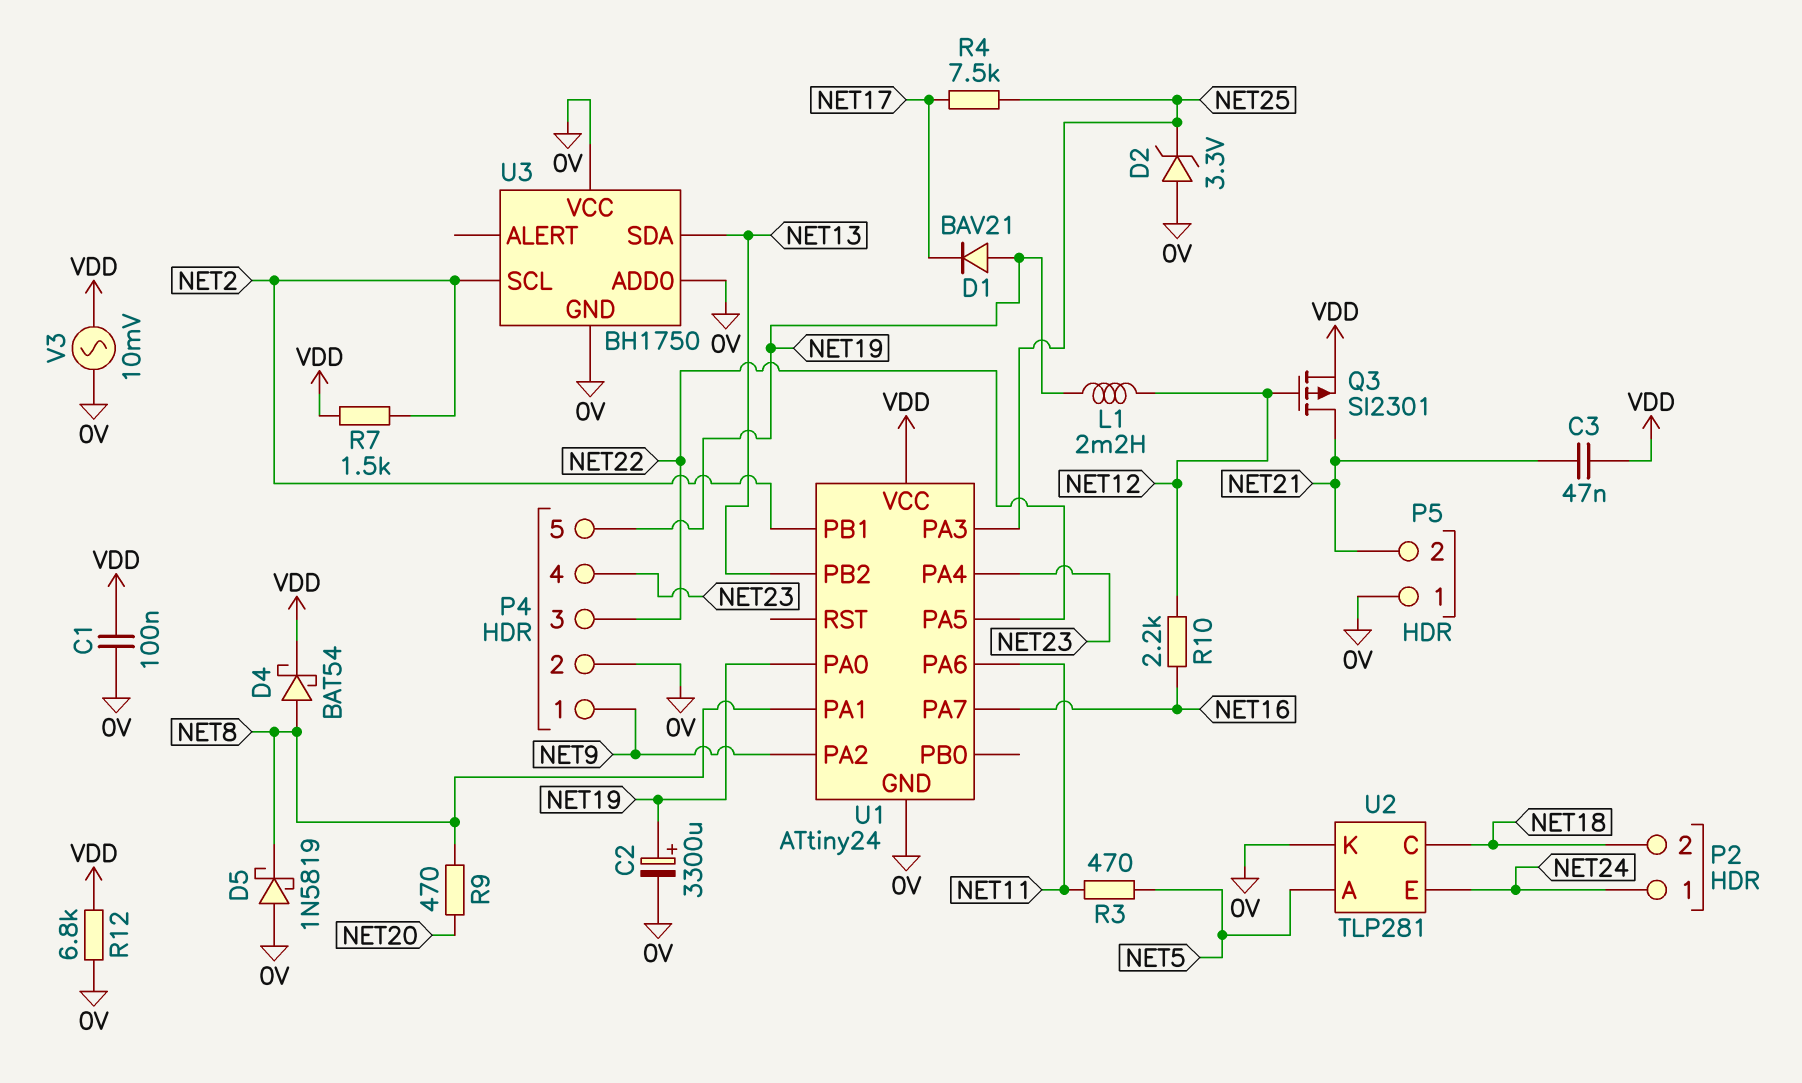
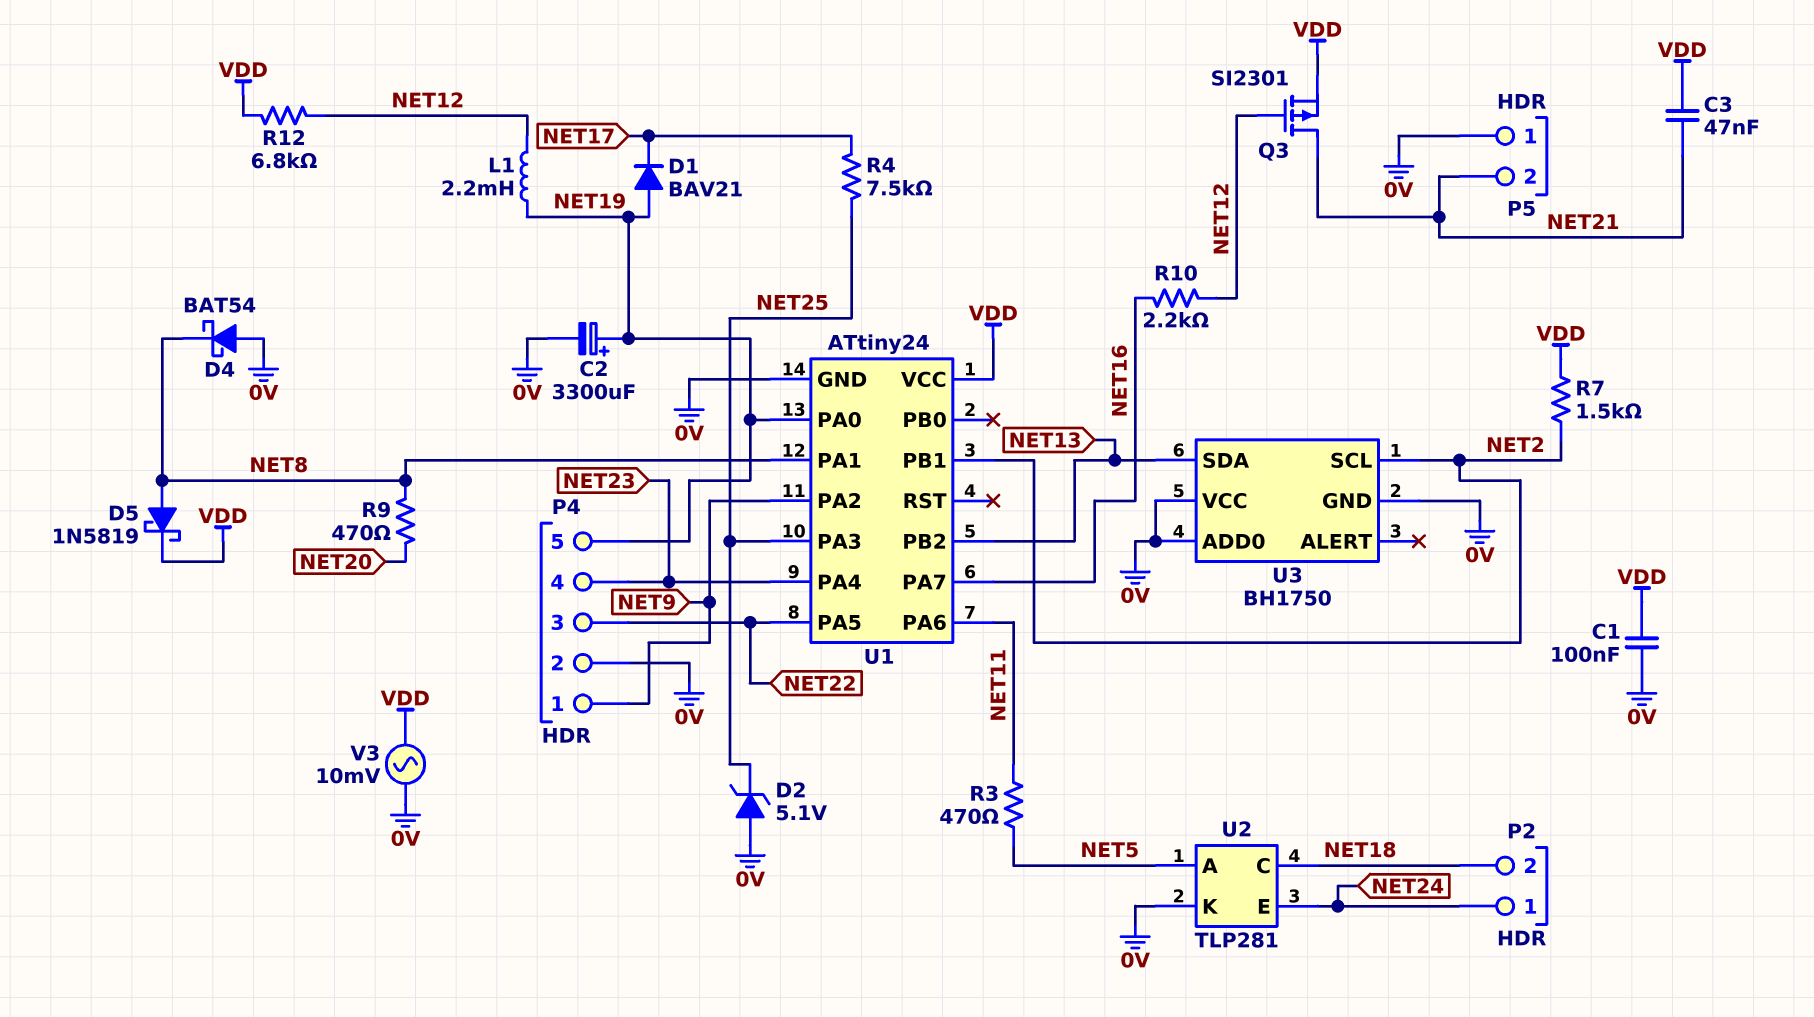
D2: zener 3.3V (A 0V, K NET25) -> zener 5.1V (A 0V, K NET25)
D4: schottky BAT54 (A NET8, K VDD) -> schottky BAT54 (A 0V, K NET8)
D5: schottky 1N5819 (A 0V, K NET8) -> schottky 1N5819 (A NET8, K VDD)
R12: 6.8k (0V, VDD) -> 6.8k (NET12, VDD)

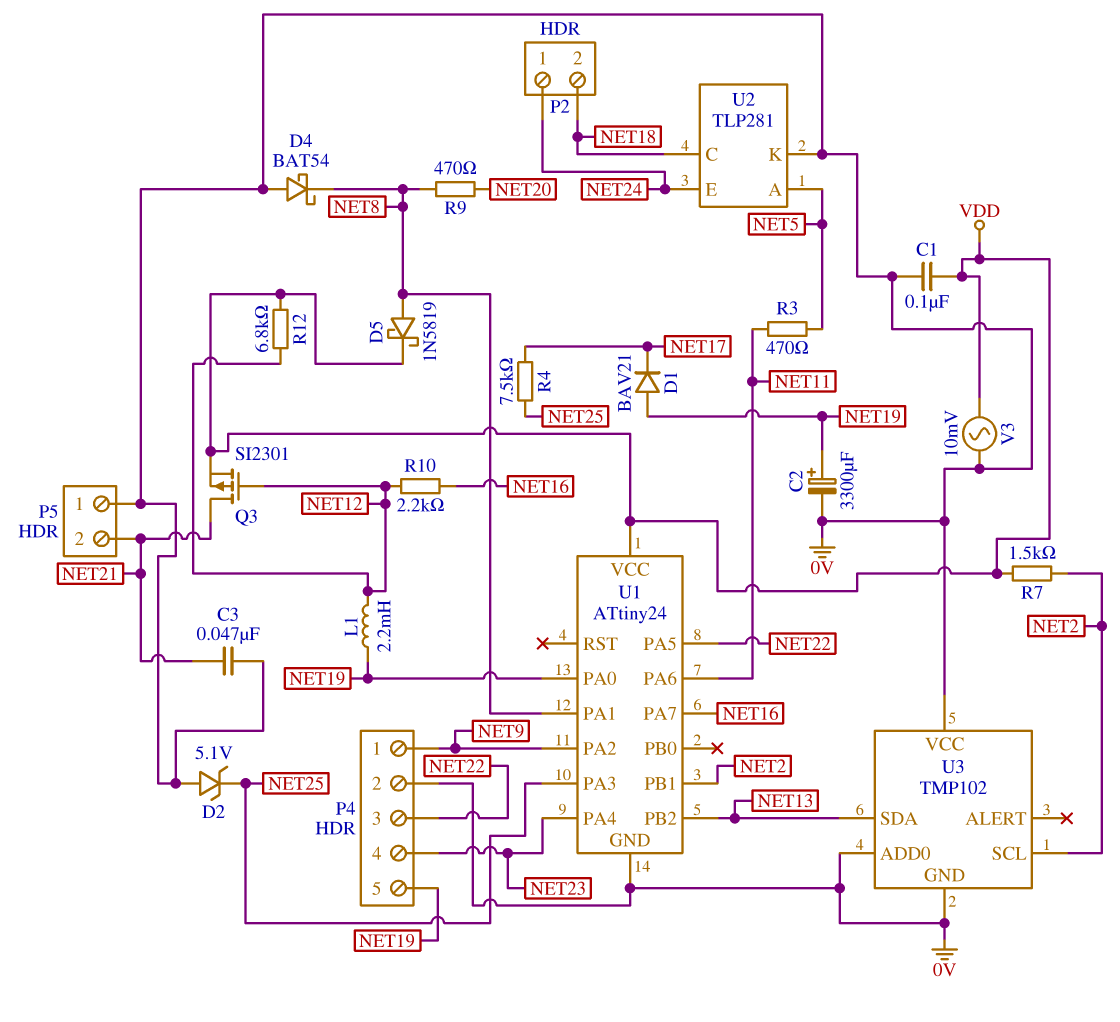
C3: 47nF (NET21, VDD) -> 47nF (0V, NET21)
U3: BH1750 -> TMP102

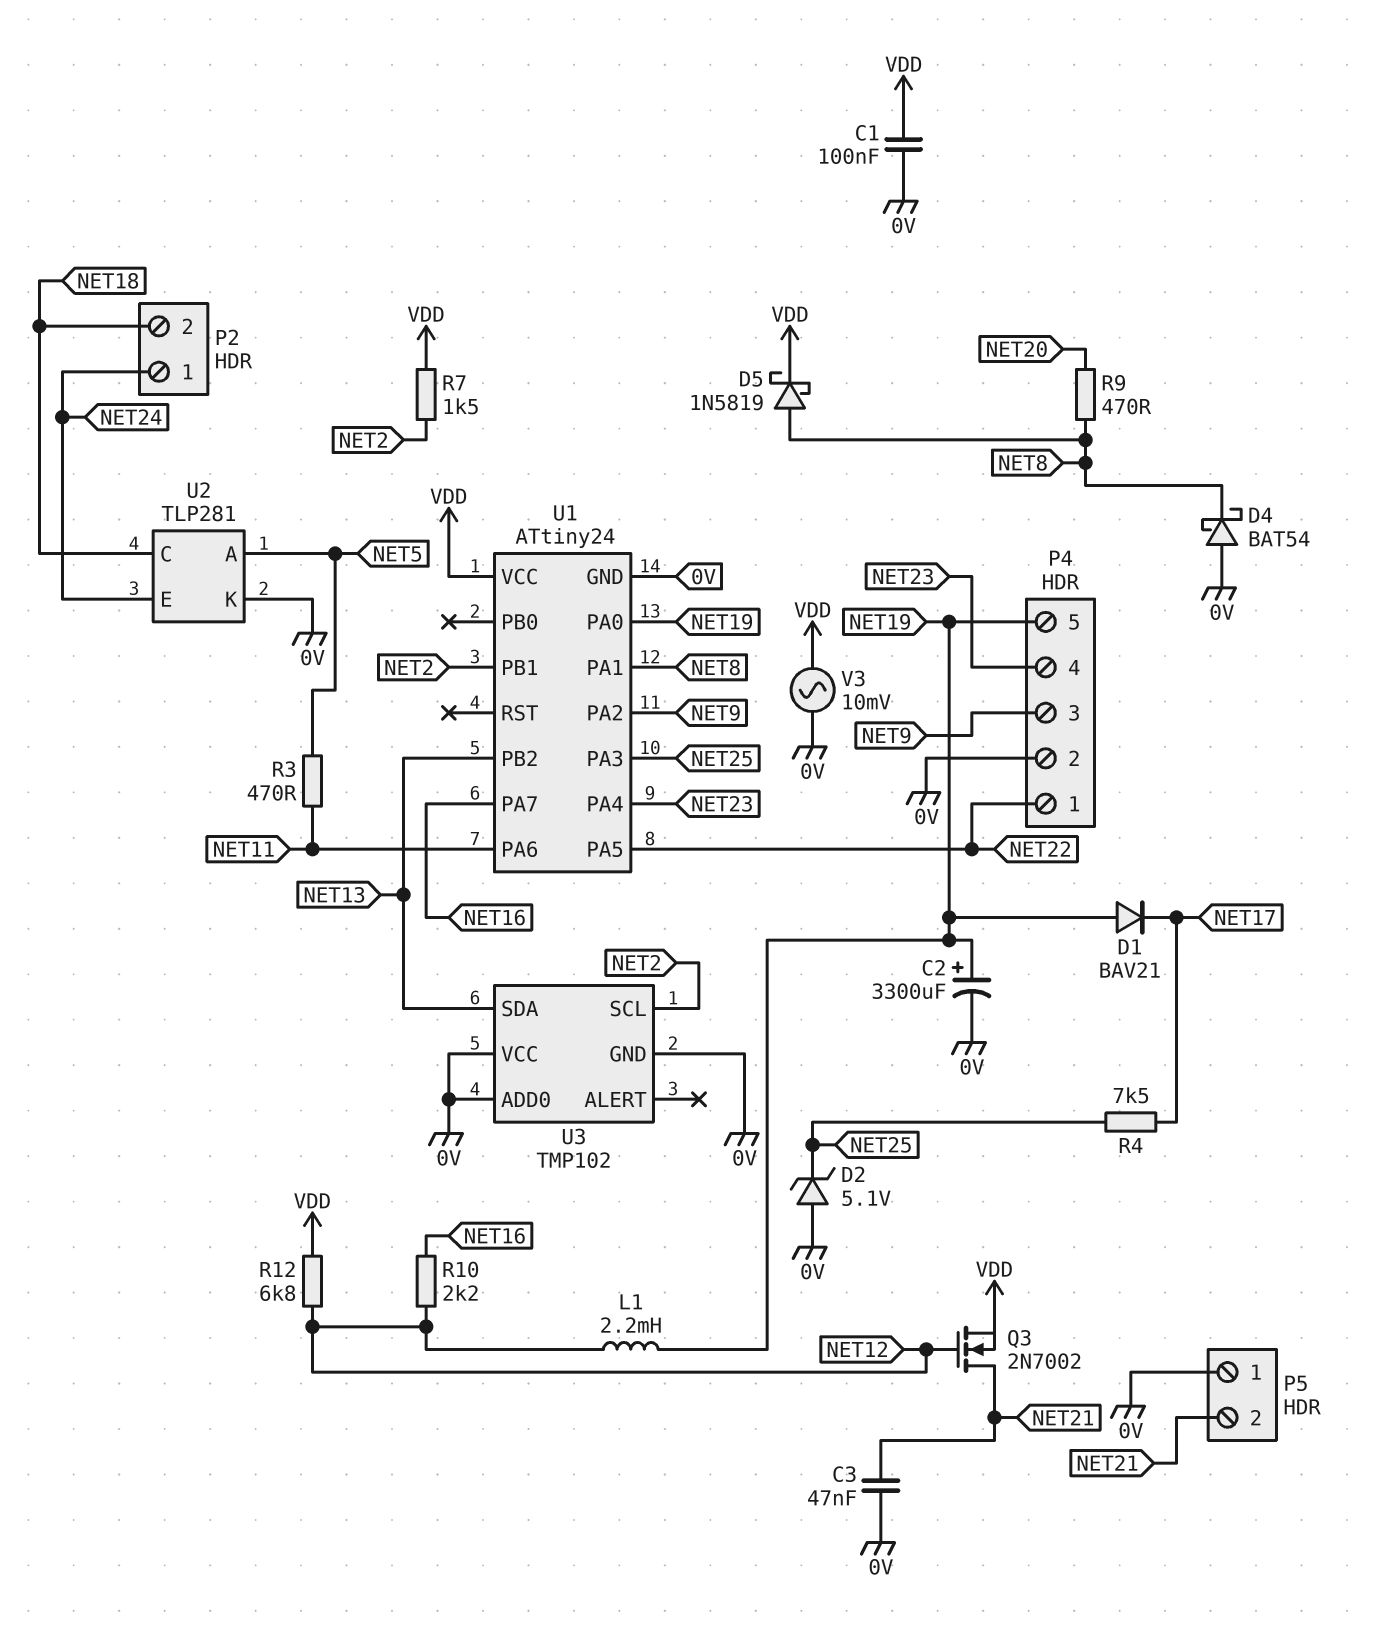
P4 pin 1: NET9 -> NET22
P4 pin 3: NET22 -> NET9
Q3: PMOS SI2301 (G NET12, D NET21, S VDD) -> NMOS 2N7002 (G NET12, D NET21, S VDD)

